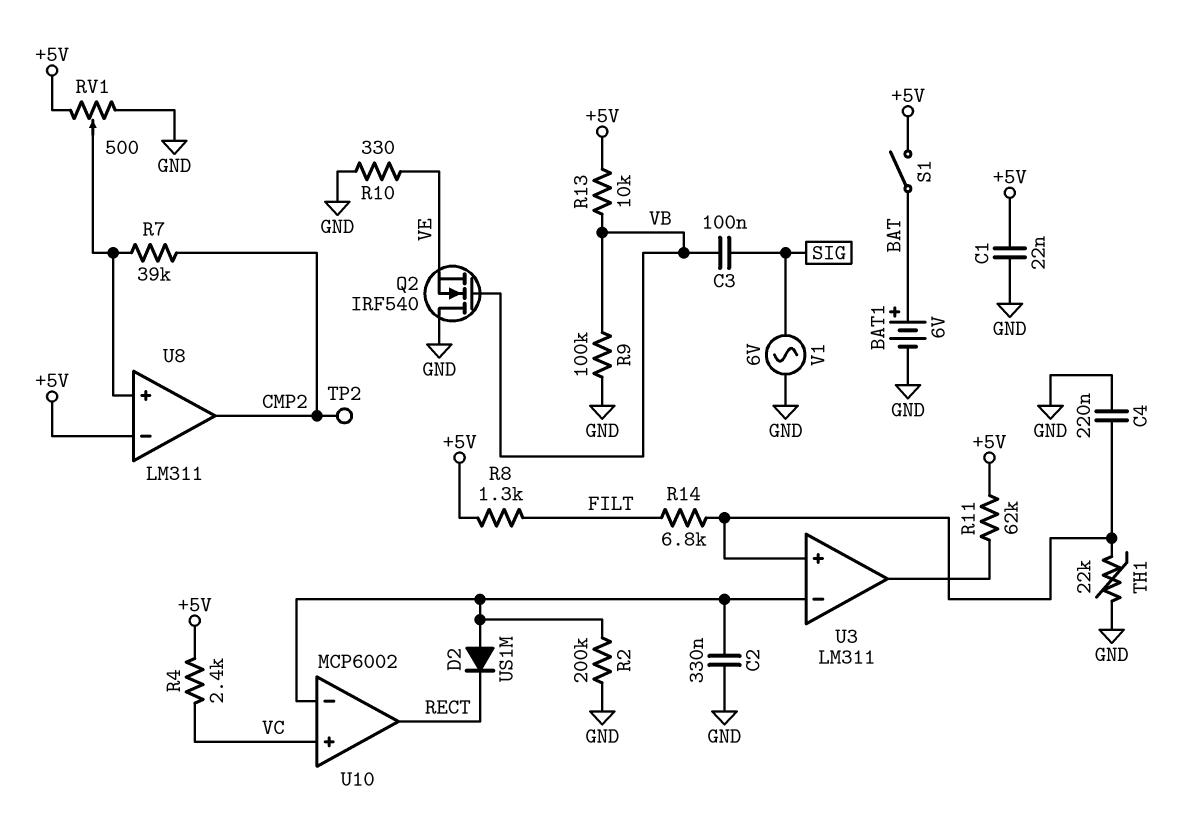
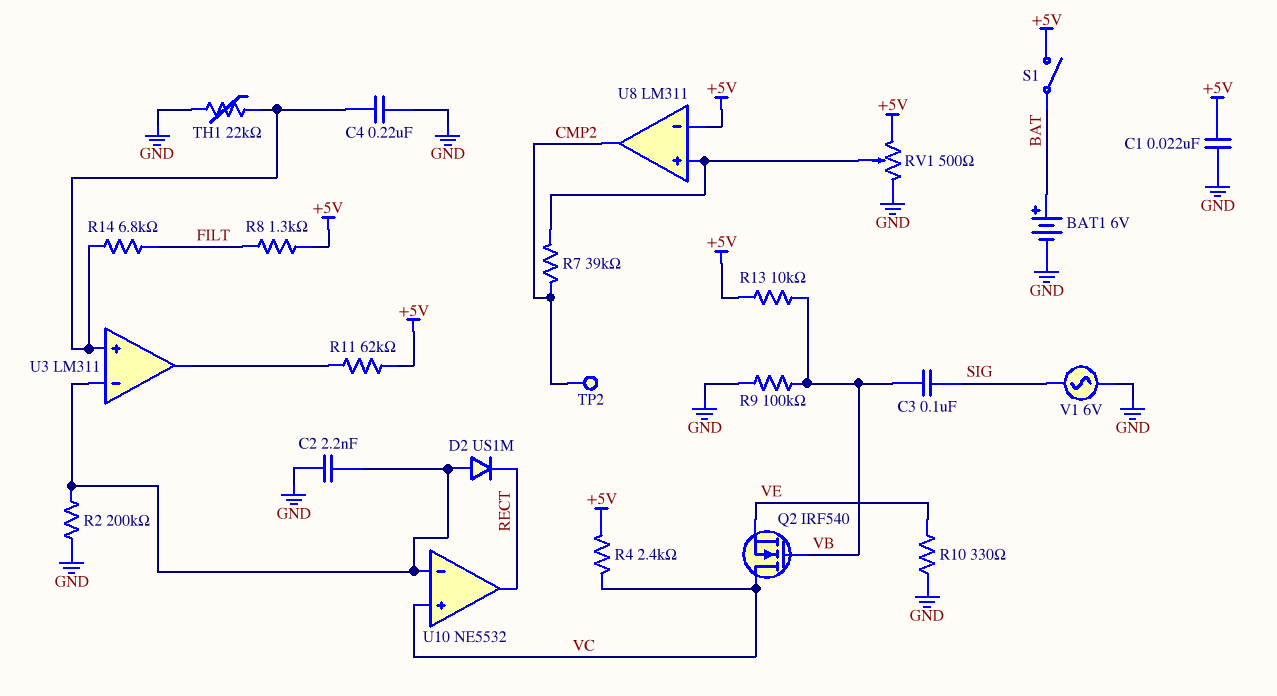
C2: 330nF (GND, U3/in-) -> 2.2nF (GND, U3/in-)
Q2: NMOS IRF540 (G VB, D GND, S VE) -> NMOS IRF540 (G VB, D VC, S VE)
U10: MCP6002 -> NE5532

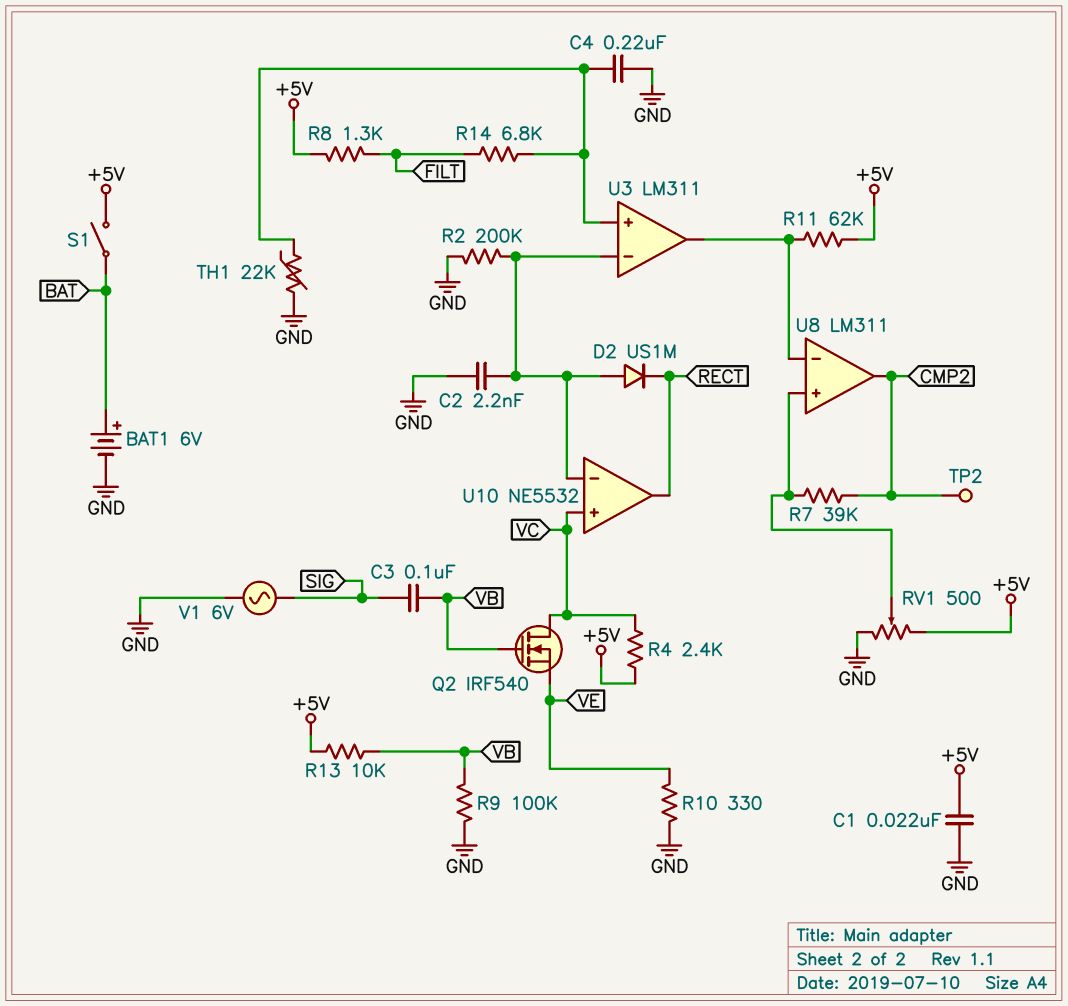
U8 pin in-: +5V -> U3/out

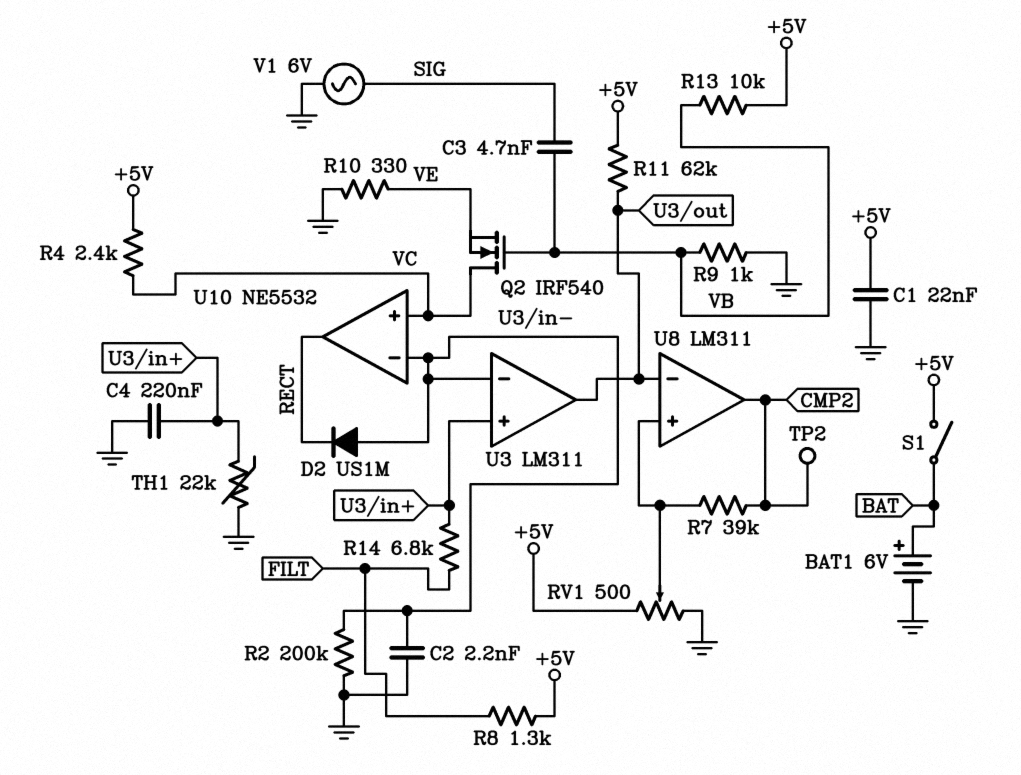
C3: 100nF (SIG, VB) -> 4.7nF (SIG, VB)
R9: 100k (GND, VB) -> 1k (GND, VB)

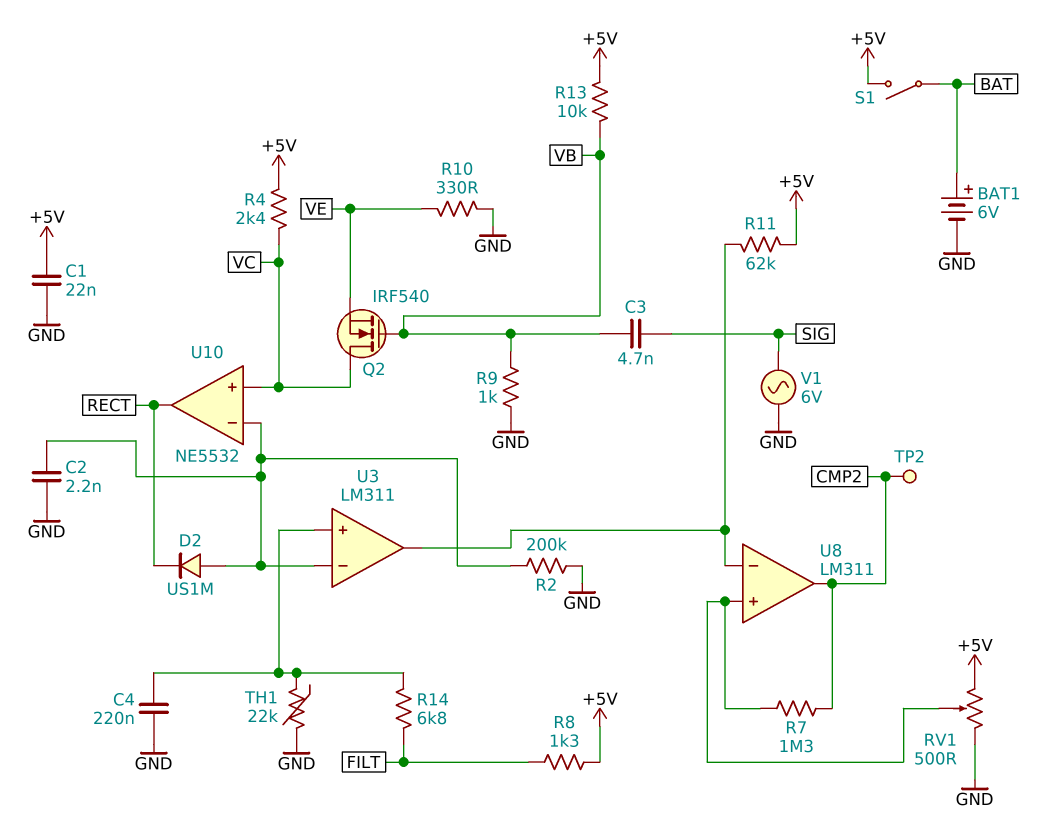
R7: 39k (CMP2, U8/in+) -> 1.3M (CMP2, U8/in+)

